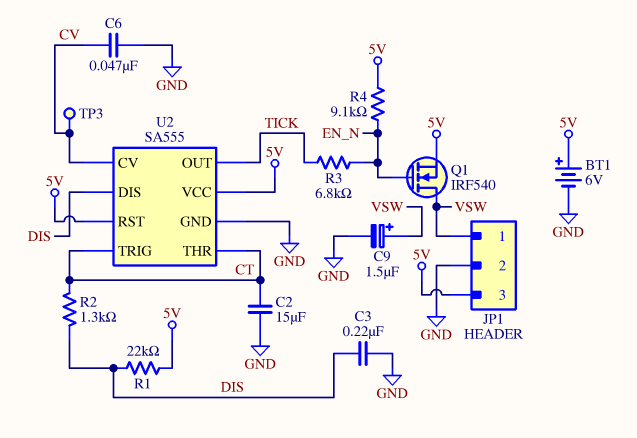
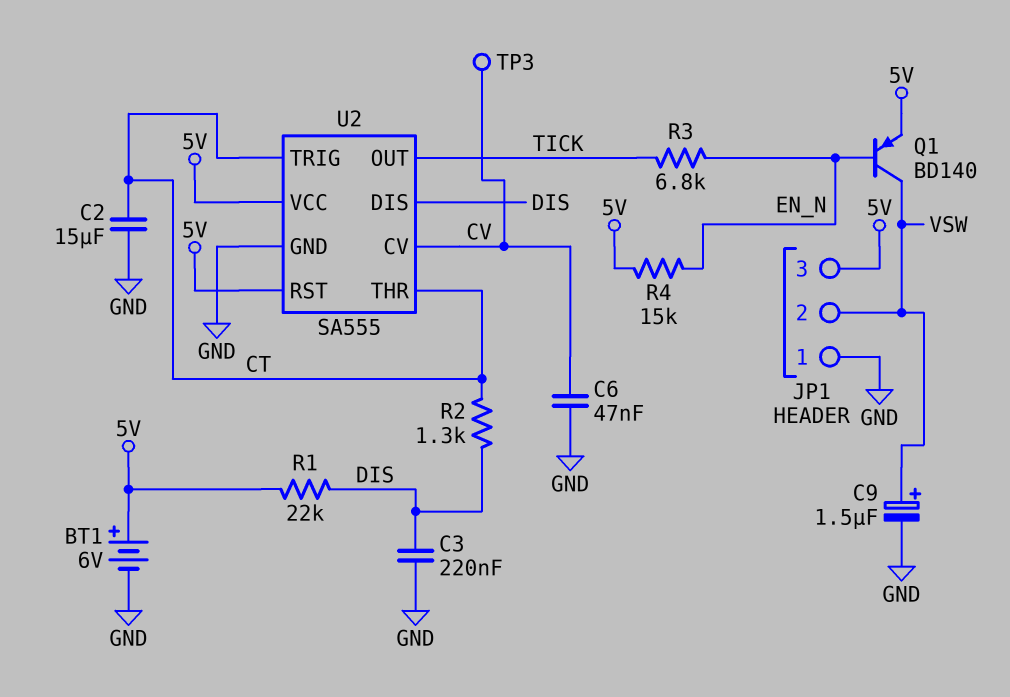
JP1 pin 1: VSW -> GND
JP1 pin 2: GND -> VSW
Q1: NMOS IRF540 (G EN_N, D VSW, S 5V) -> PNP BD140 (B EN_N, C VSW, E 5V)
R4: 9.1k (5V, EN_N) -> 15k (5V, EN_N)

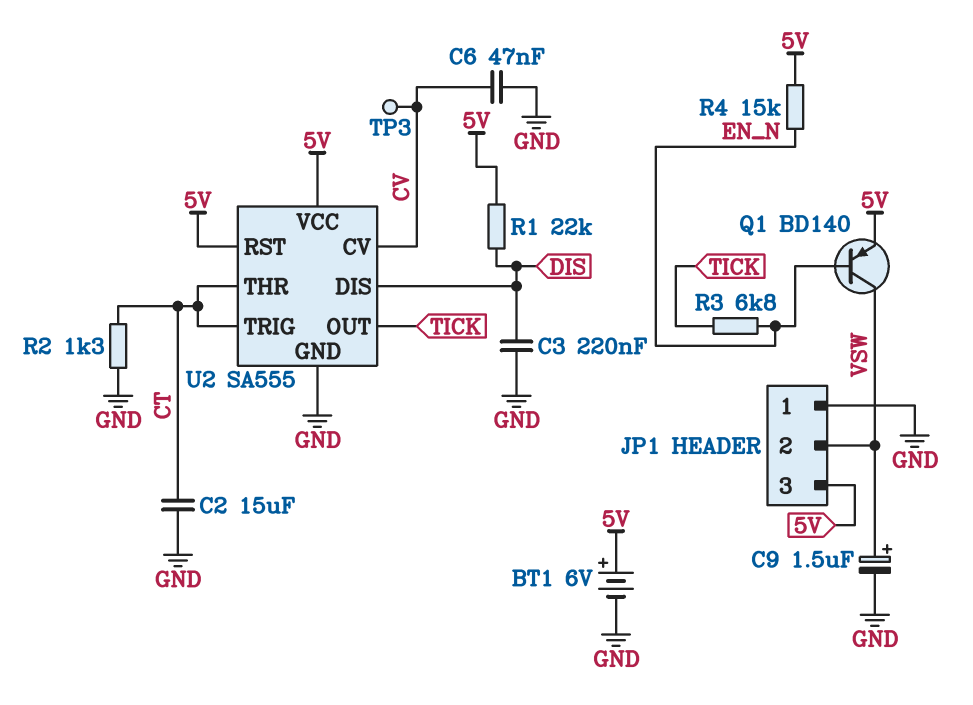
R2: 1.3k (CT, DIS) -> 1.3k (CT, GND)

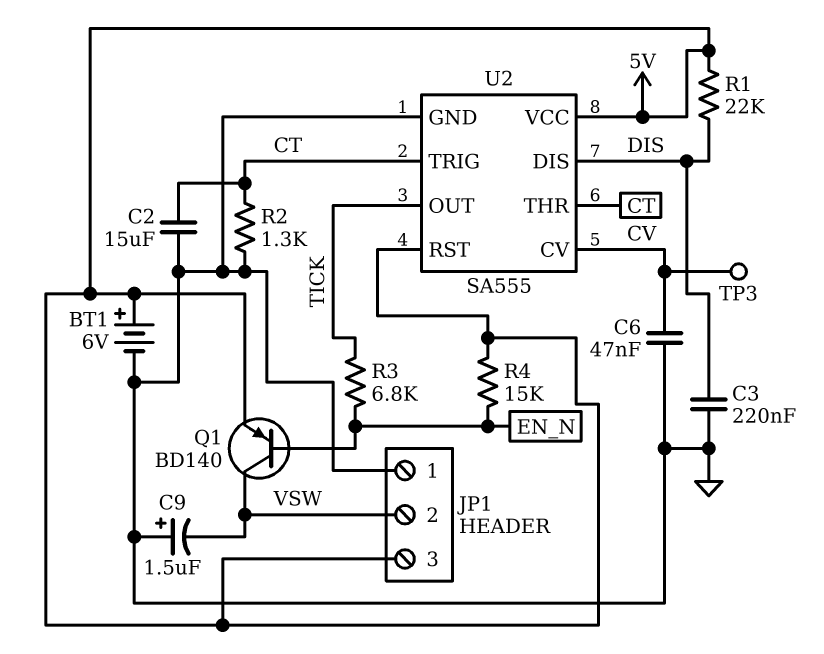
C9: 1.5uF (plus VSW, minus GND) -> 1.5uF (plus GND, minus VSW)

